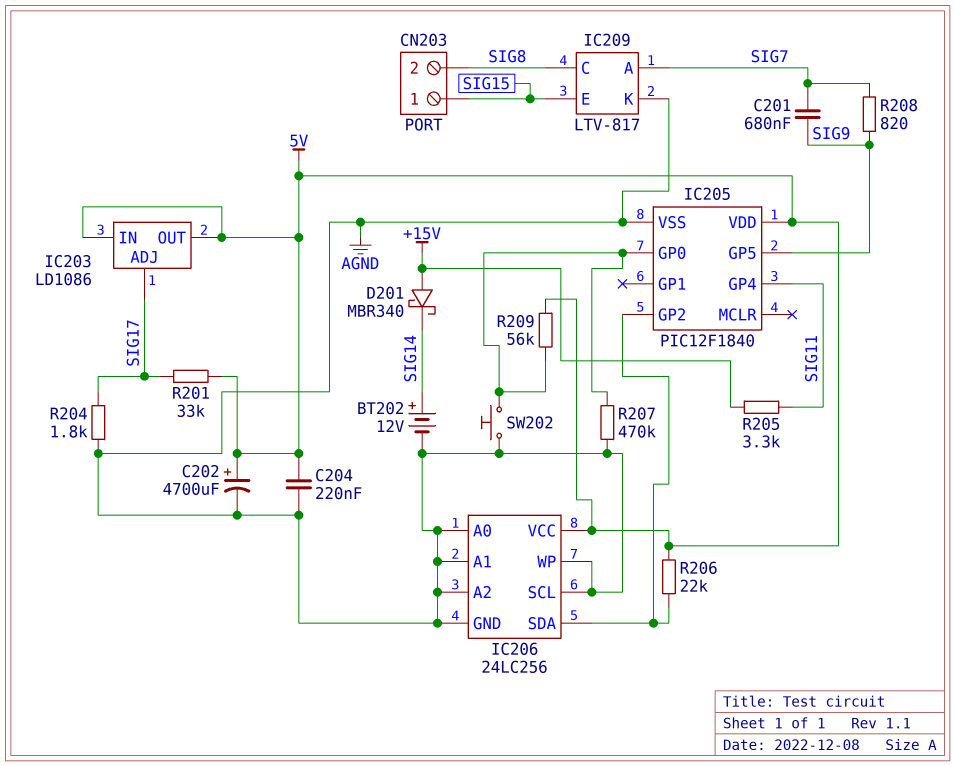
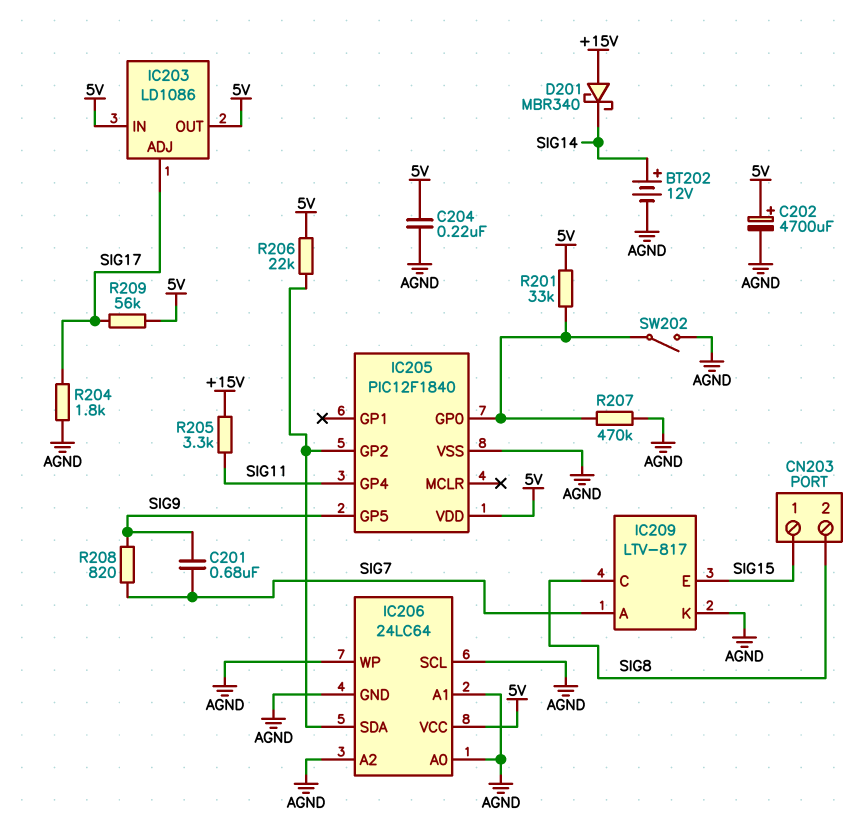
IC206: 24LC256 -> 24LC64
R201: 33k (5V, SIG17) -> 33k (5V, IC205/GP0)
R209: 56k (5V, IC205/GP0) -> 56k (5V, SIG17)
SW202: button (AGND, IC205/GP0) -> switch (AGND, IC205/GP0)

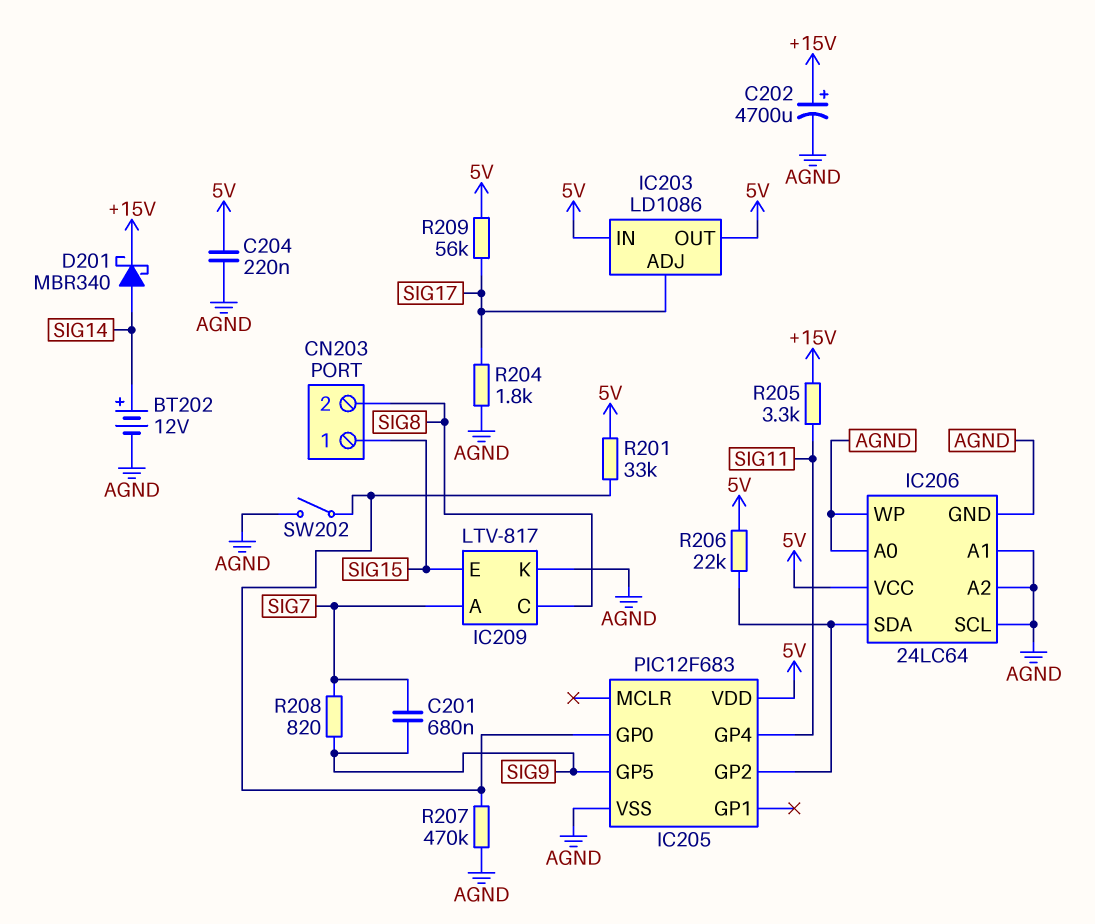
C202: 4700uF (plus 5V, minus AGND) -> 4700uF (plus +15V, minus AGND)
D201: schottky MBR340 (A +15V, K SIG14) -> schottky MBR340 (A SIG14, K +15V)
IC205: PIC12F1840 -> PIC12F683

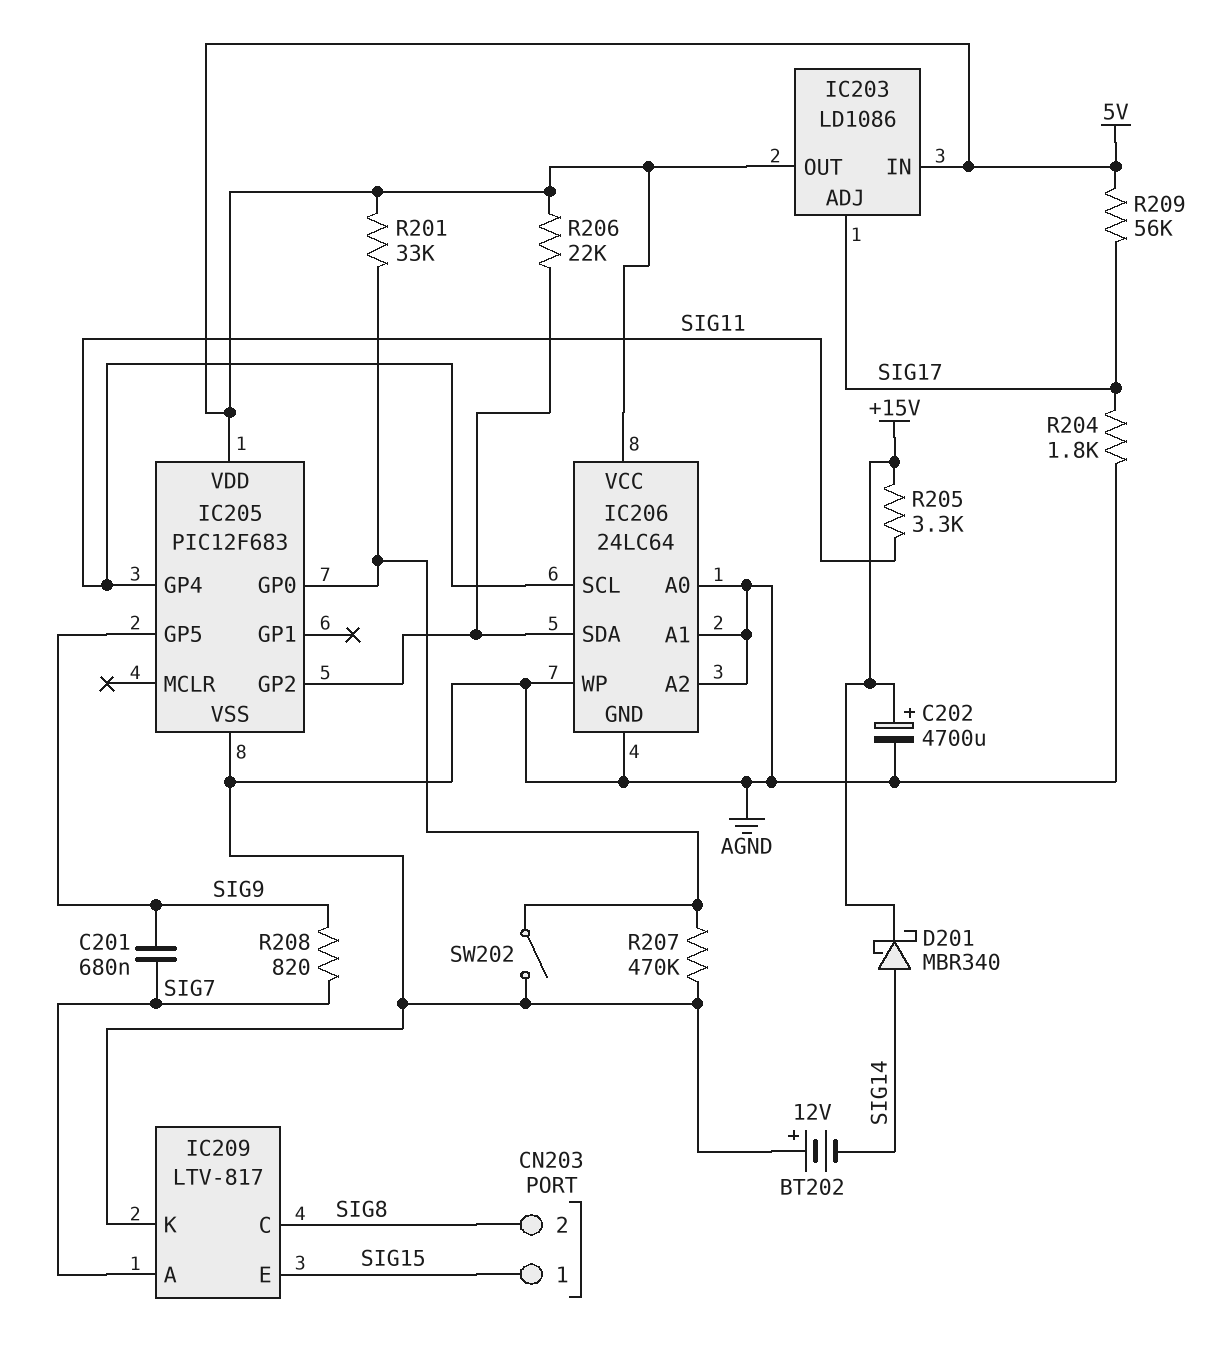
BT202: 12V (plus SIG14, minus AGND) -> 12V (plus AGND, minus SIG14)
C204: 220nF (5V, AGND) -> none
IC206 pin SCL: AGND -> SIG11

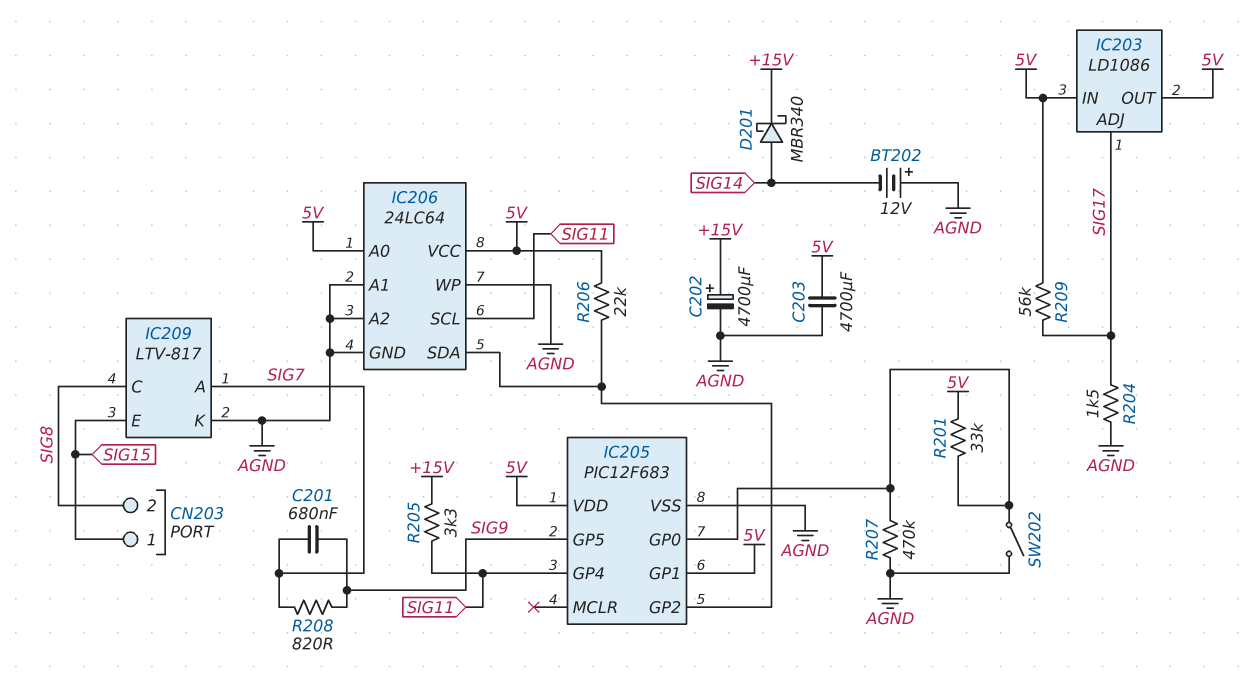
C203: none -> 4700uF (5V, AGND)
IC205 pin GP1: none -> 5V
IC206 pin A0: AGND -> 5V
R204: 1.8k (AGND, SIG17) -> 1.5k (AGND, SIG17)

